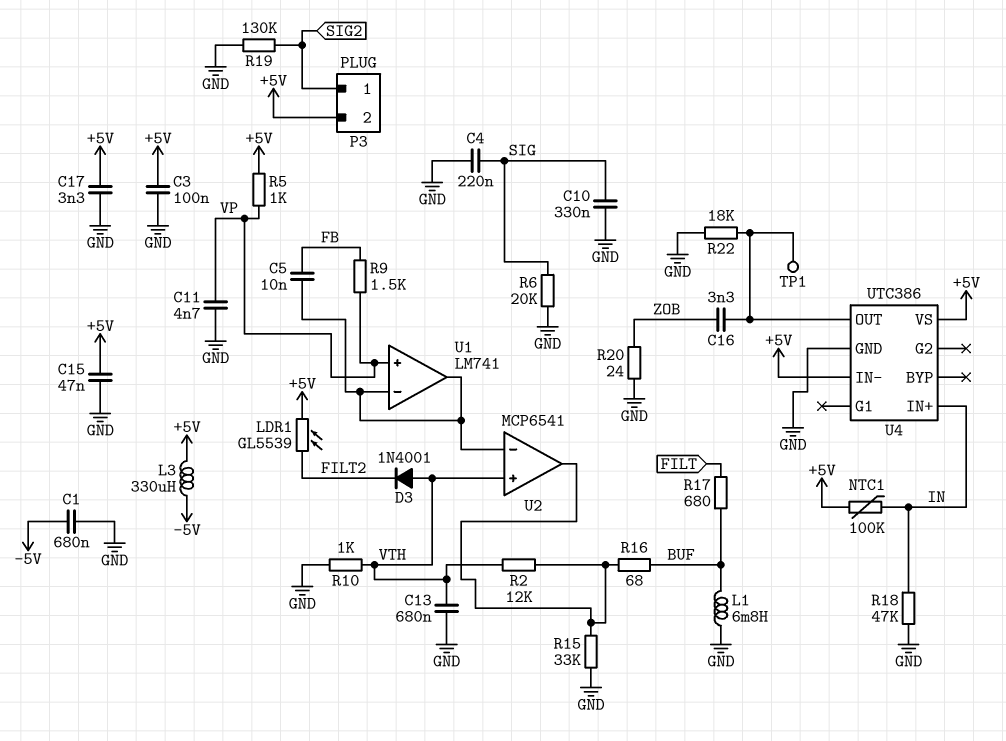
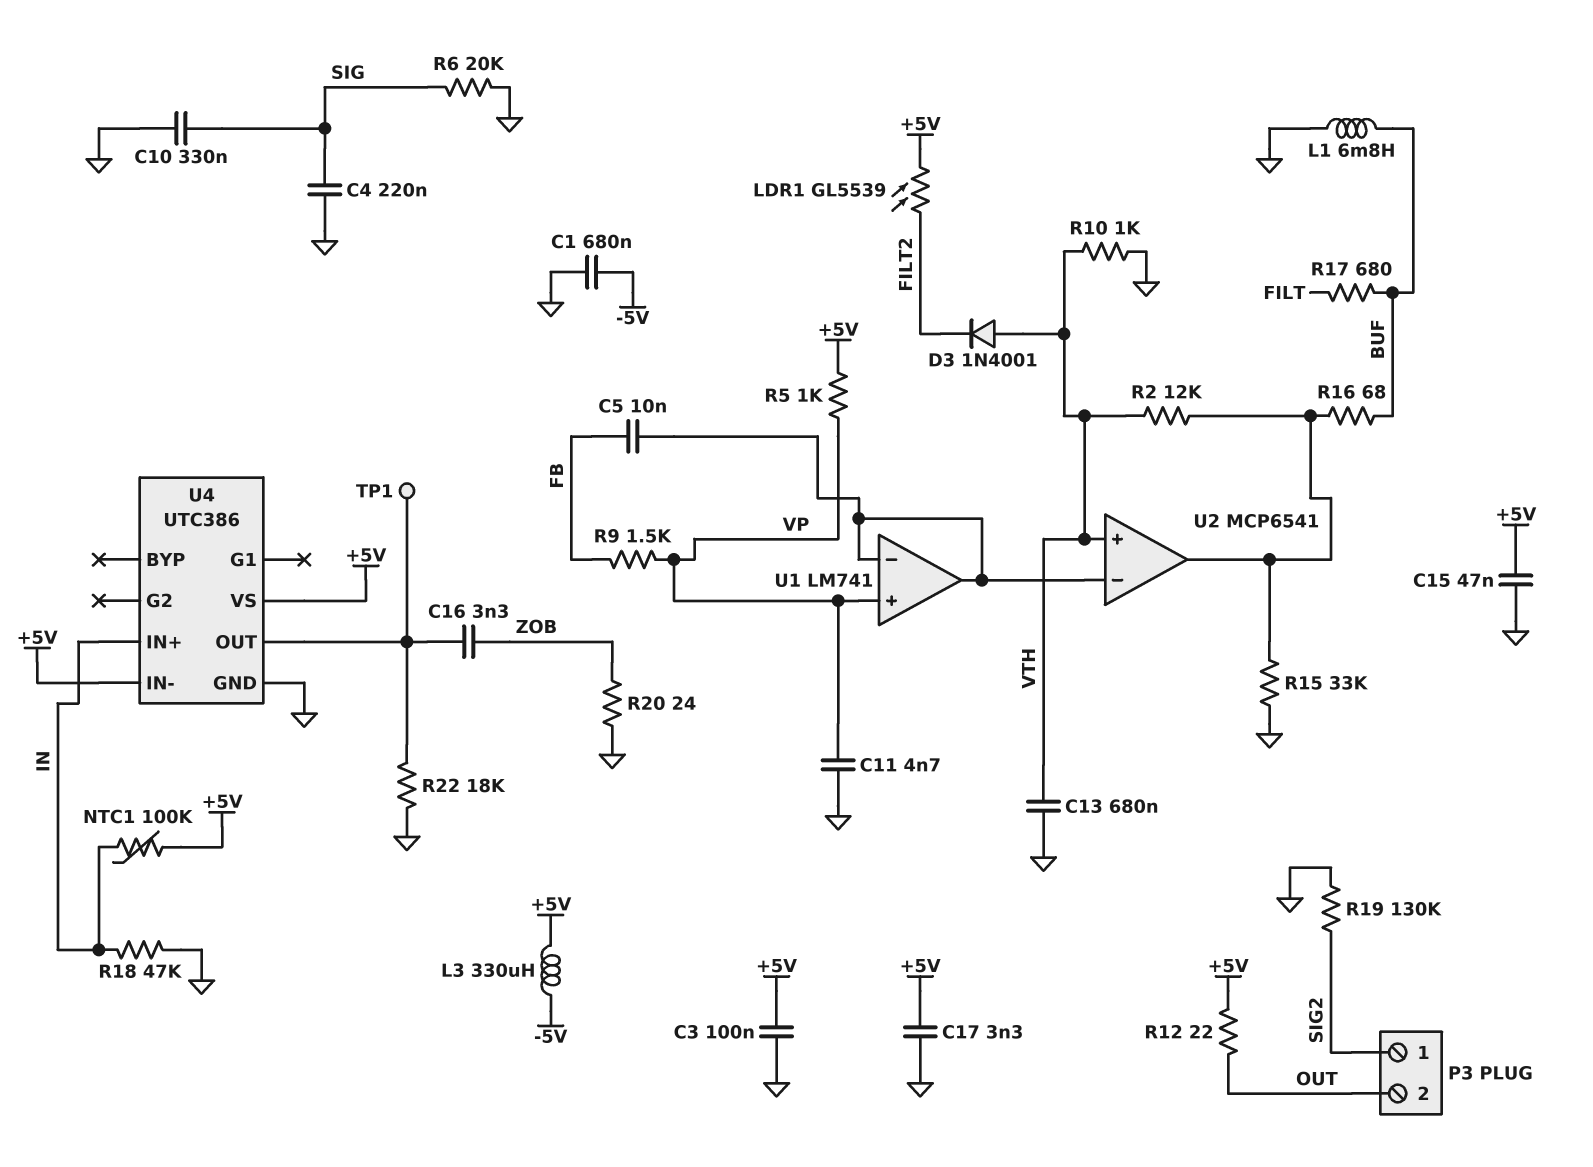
P3 pin 2: +5V -> OUT
R12: none -> 22 (+5V, OUT)

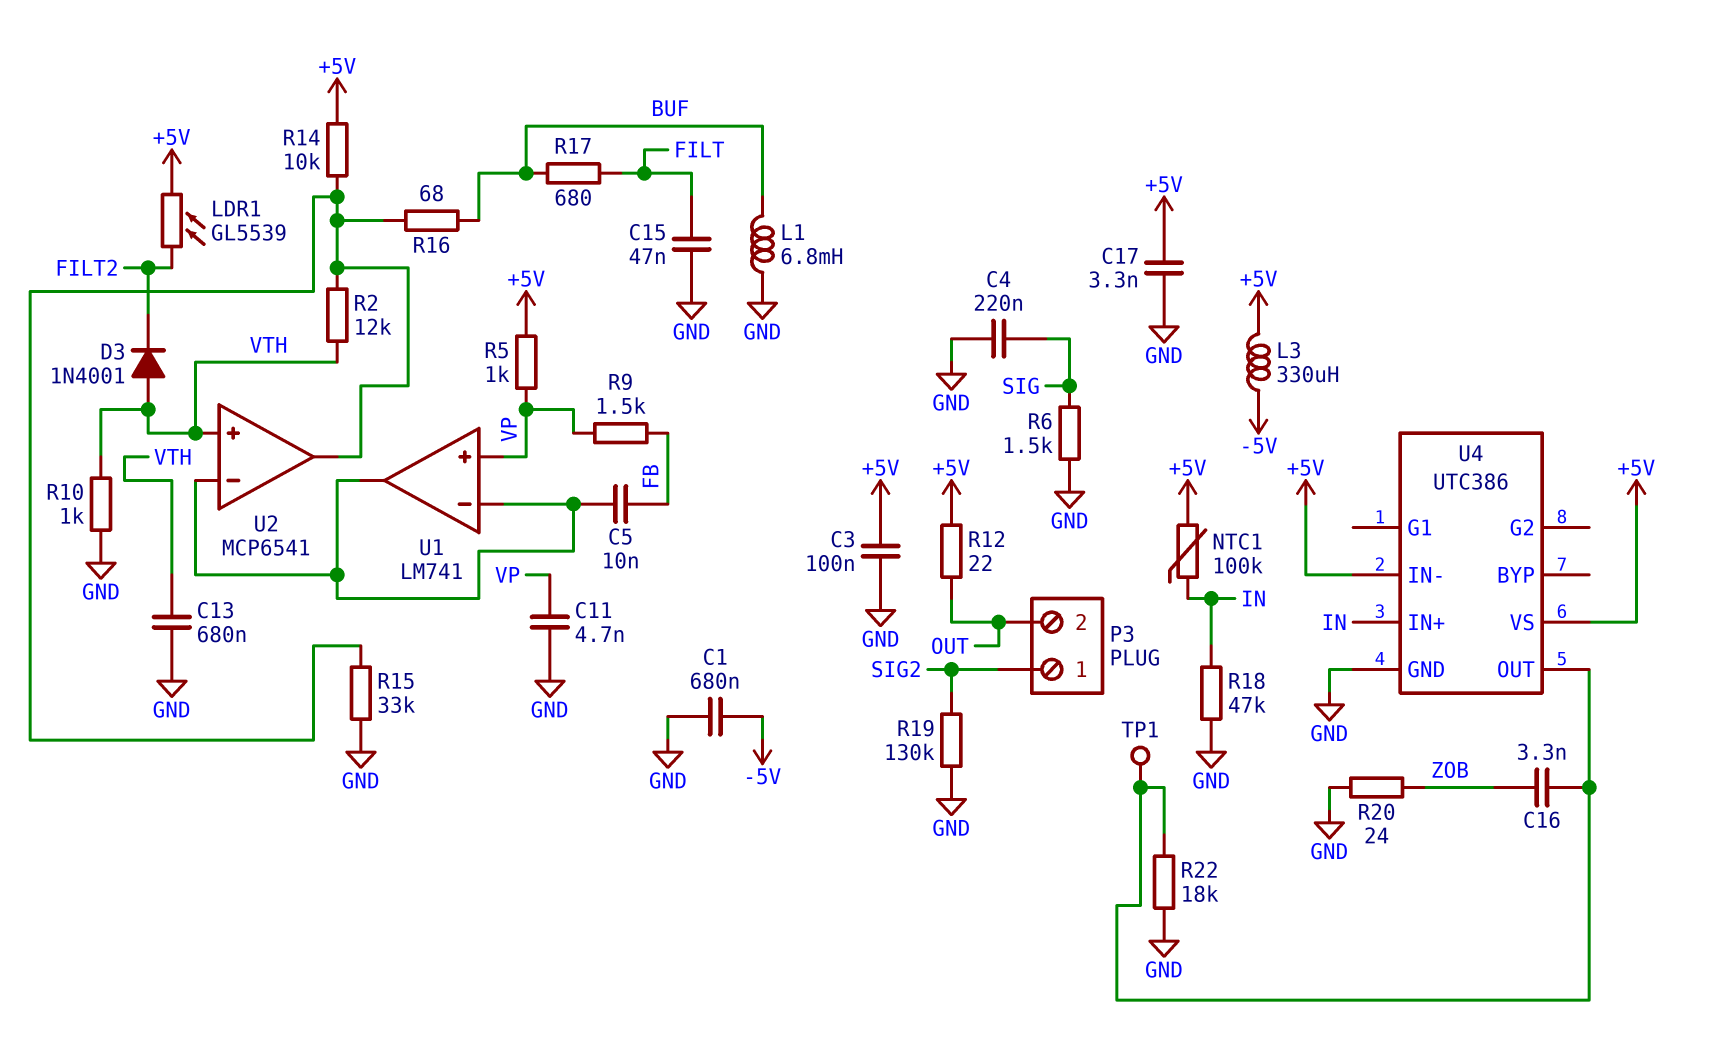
C10: 330nF (GND, SIG) -> none
C15: 47nF (+5V, GND) -> 47nF (FILT, GND)
R6: 20k (GND, SIG) -> 1.5k (GND, SIG)
R14: none -> 10k (+5V, U2/out)

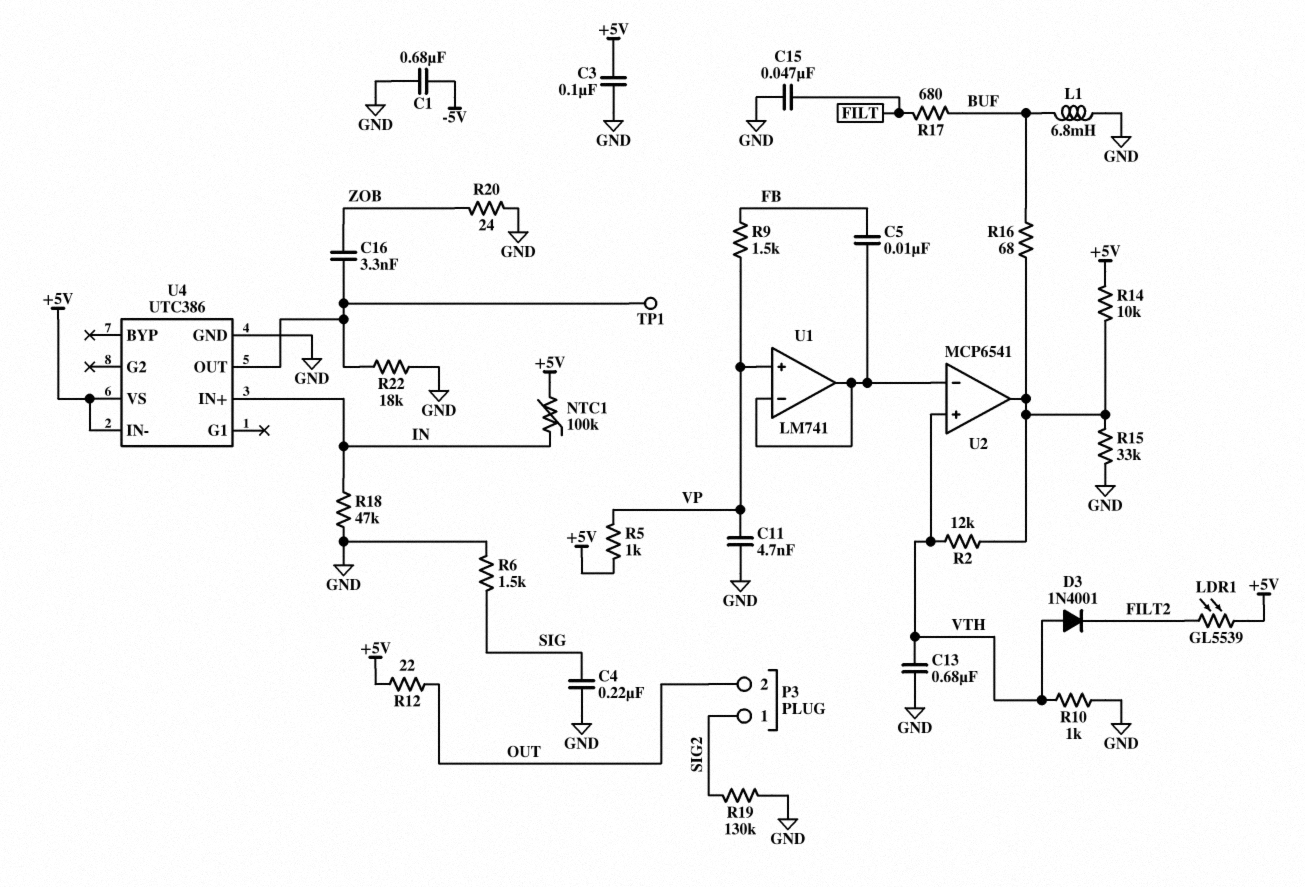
C17: 3.3nF (+5V, GND) -> none
L3: 330uH (+5V, -5V) -> none

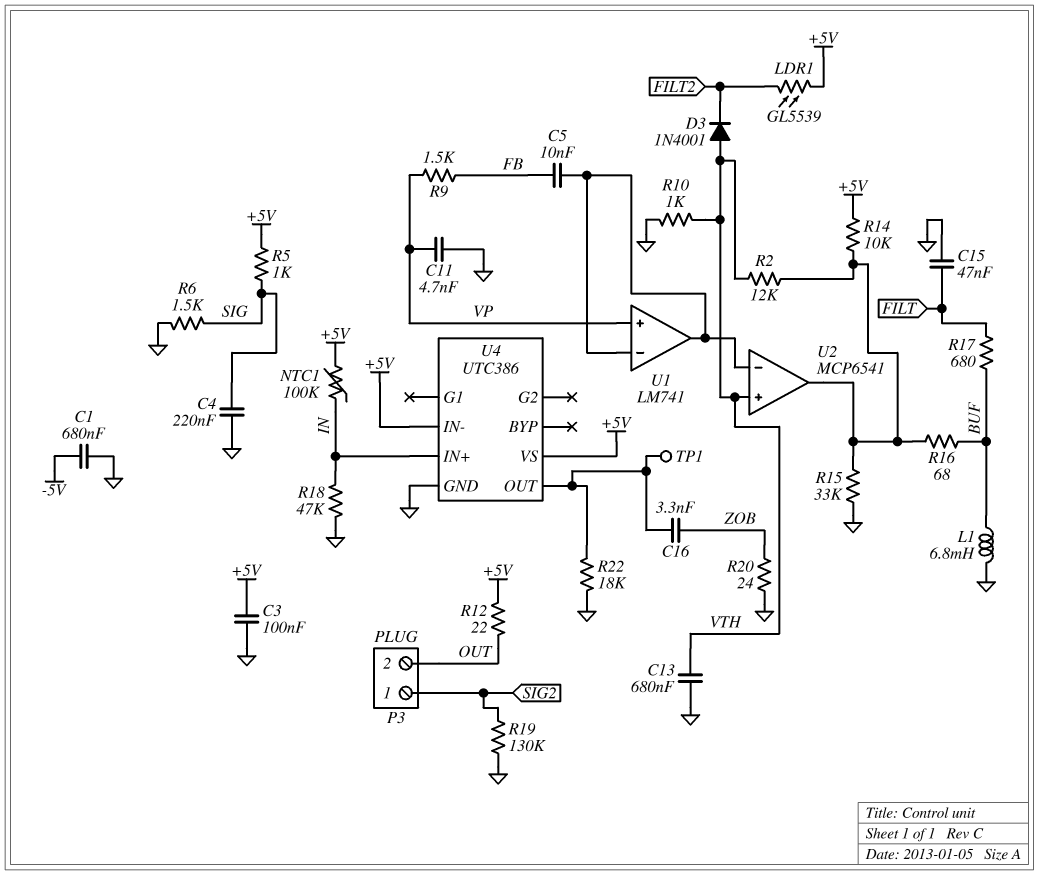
R5: 1k (+5V, VP) -> 1k (+5V, SIG)

